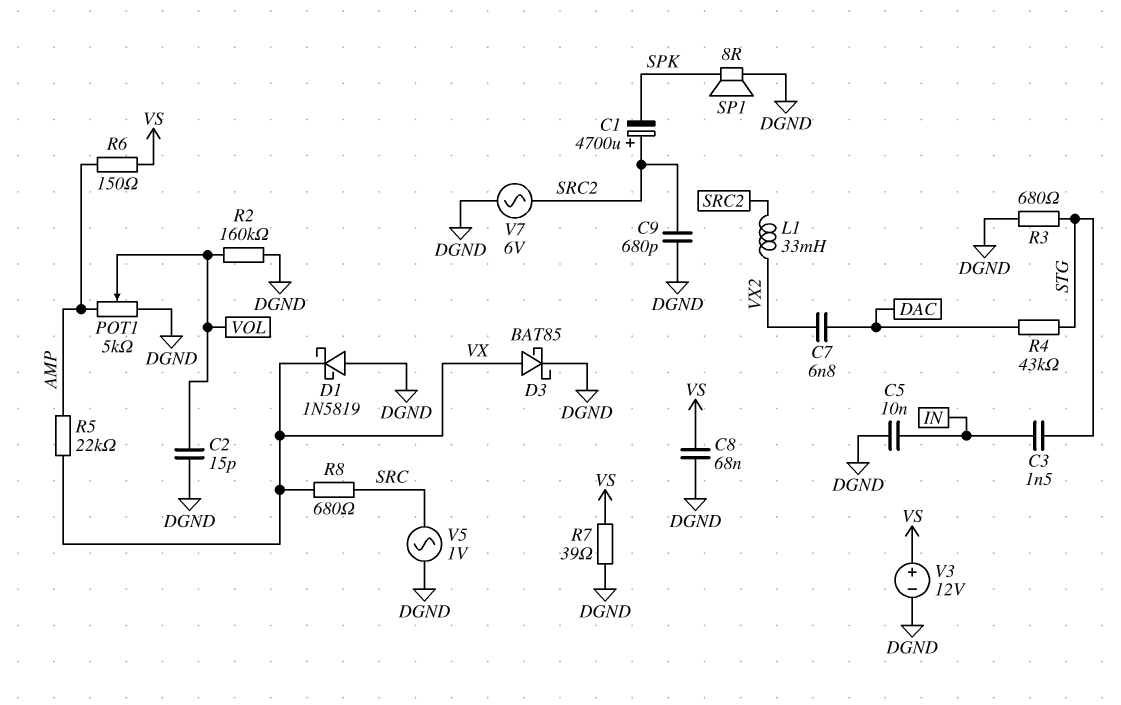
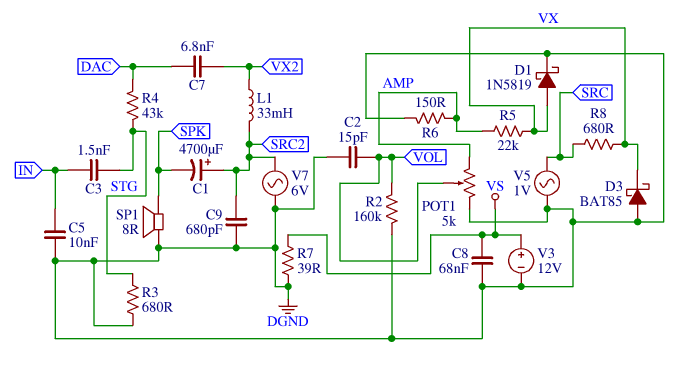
D1: schottky 1N5819 (A DGND, K VX) -> schottky 1N5819 (A VX, K DGND)
D3: schottky BAT85 (A VX, K DGND) -> schottky BAT85 (A DGND, K VX)
R6: 150 (AMP, VS) -> 150 (AMP, DGND)

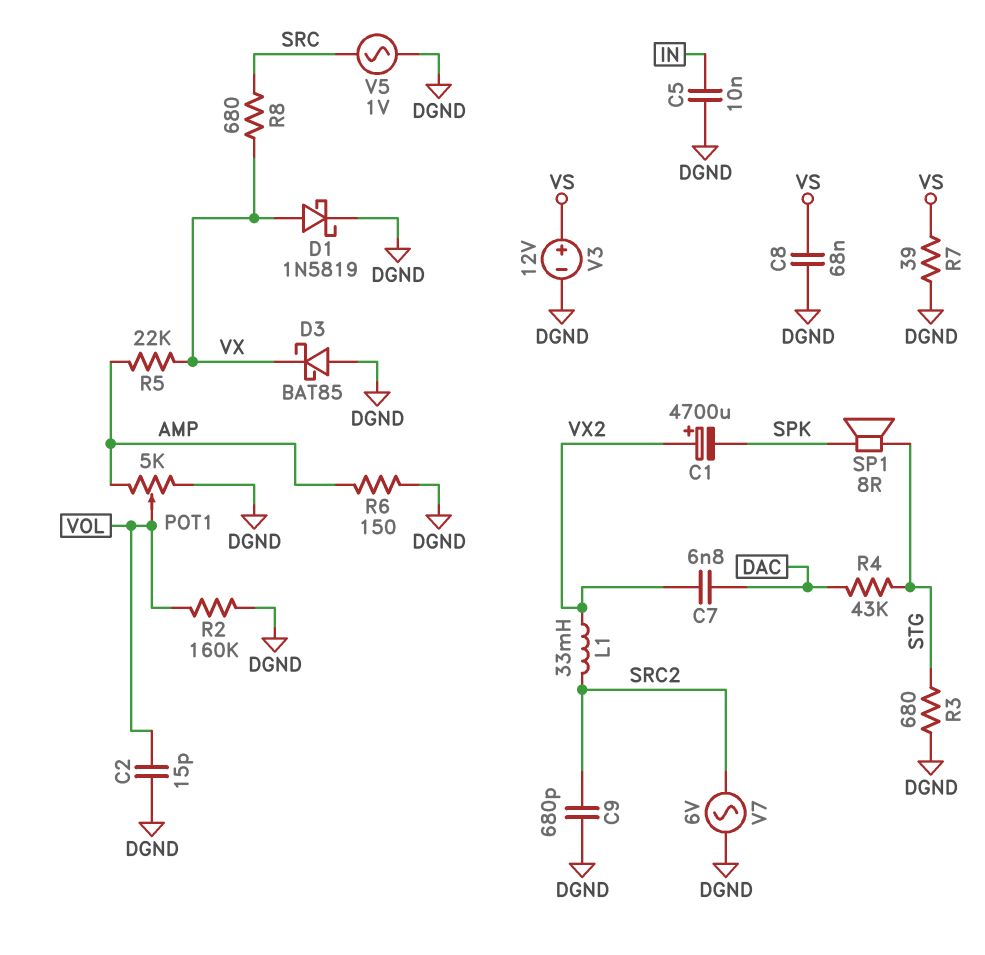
C1: 4700uF (plus SRC2, minus SPK) -> 4700uF (plus VX2, minus SPK)
C3: 1.5nF (IN, STG) -> none
SP1: speaker 8R (DGND, SPK) -> speaker 8R (SPK, STG)

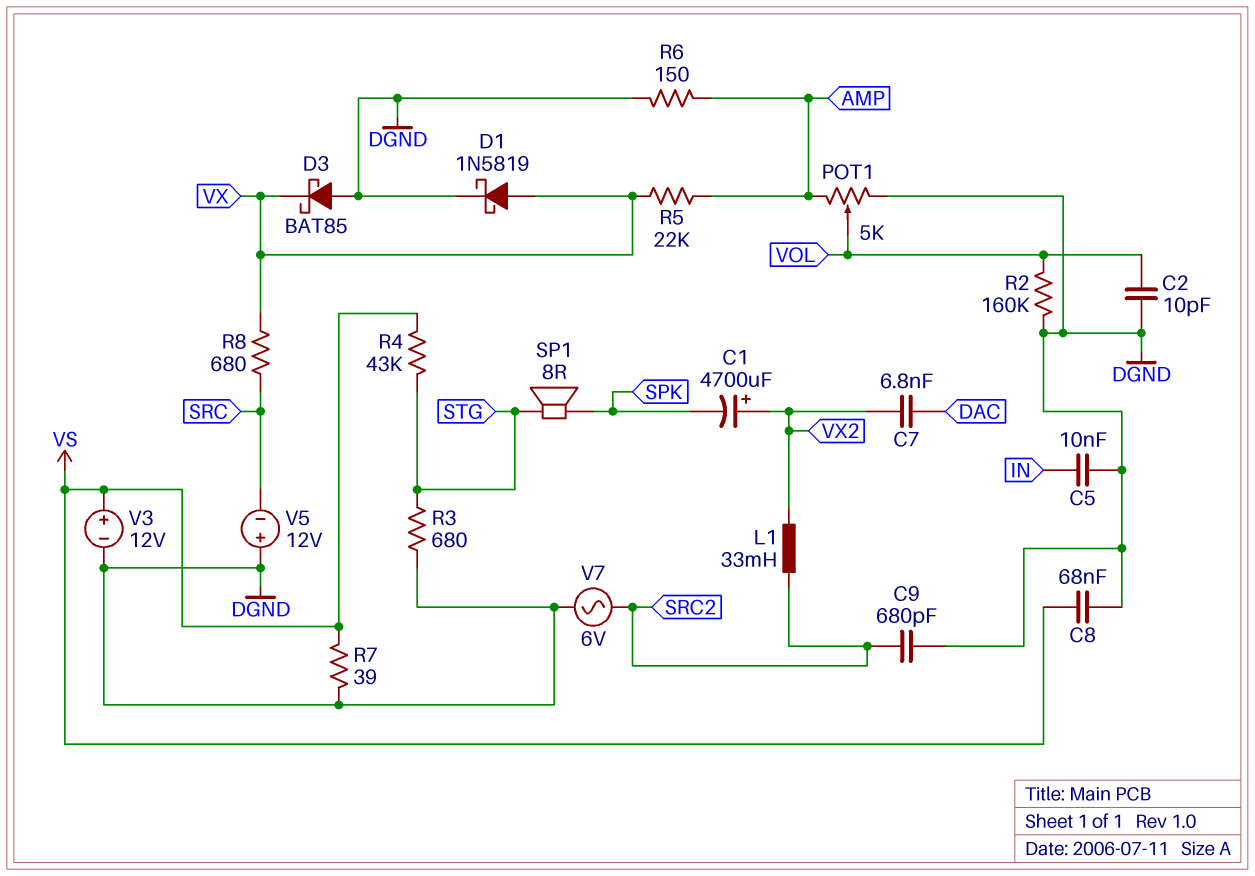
C2: 15pF (DGND, VOL) -> 10pF (DGND, VOL)
R4: 43k (DAC, STG) -> 43k (STG, VS)
V5: AC 1V (DGND, SRC) -> 12V (plus DGND, minus SRC)

